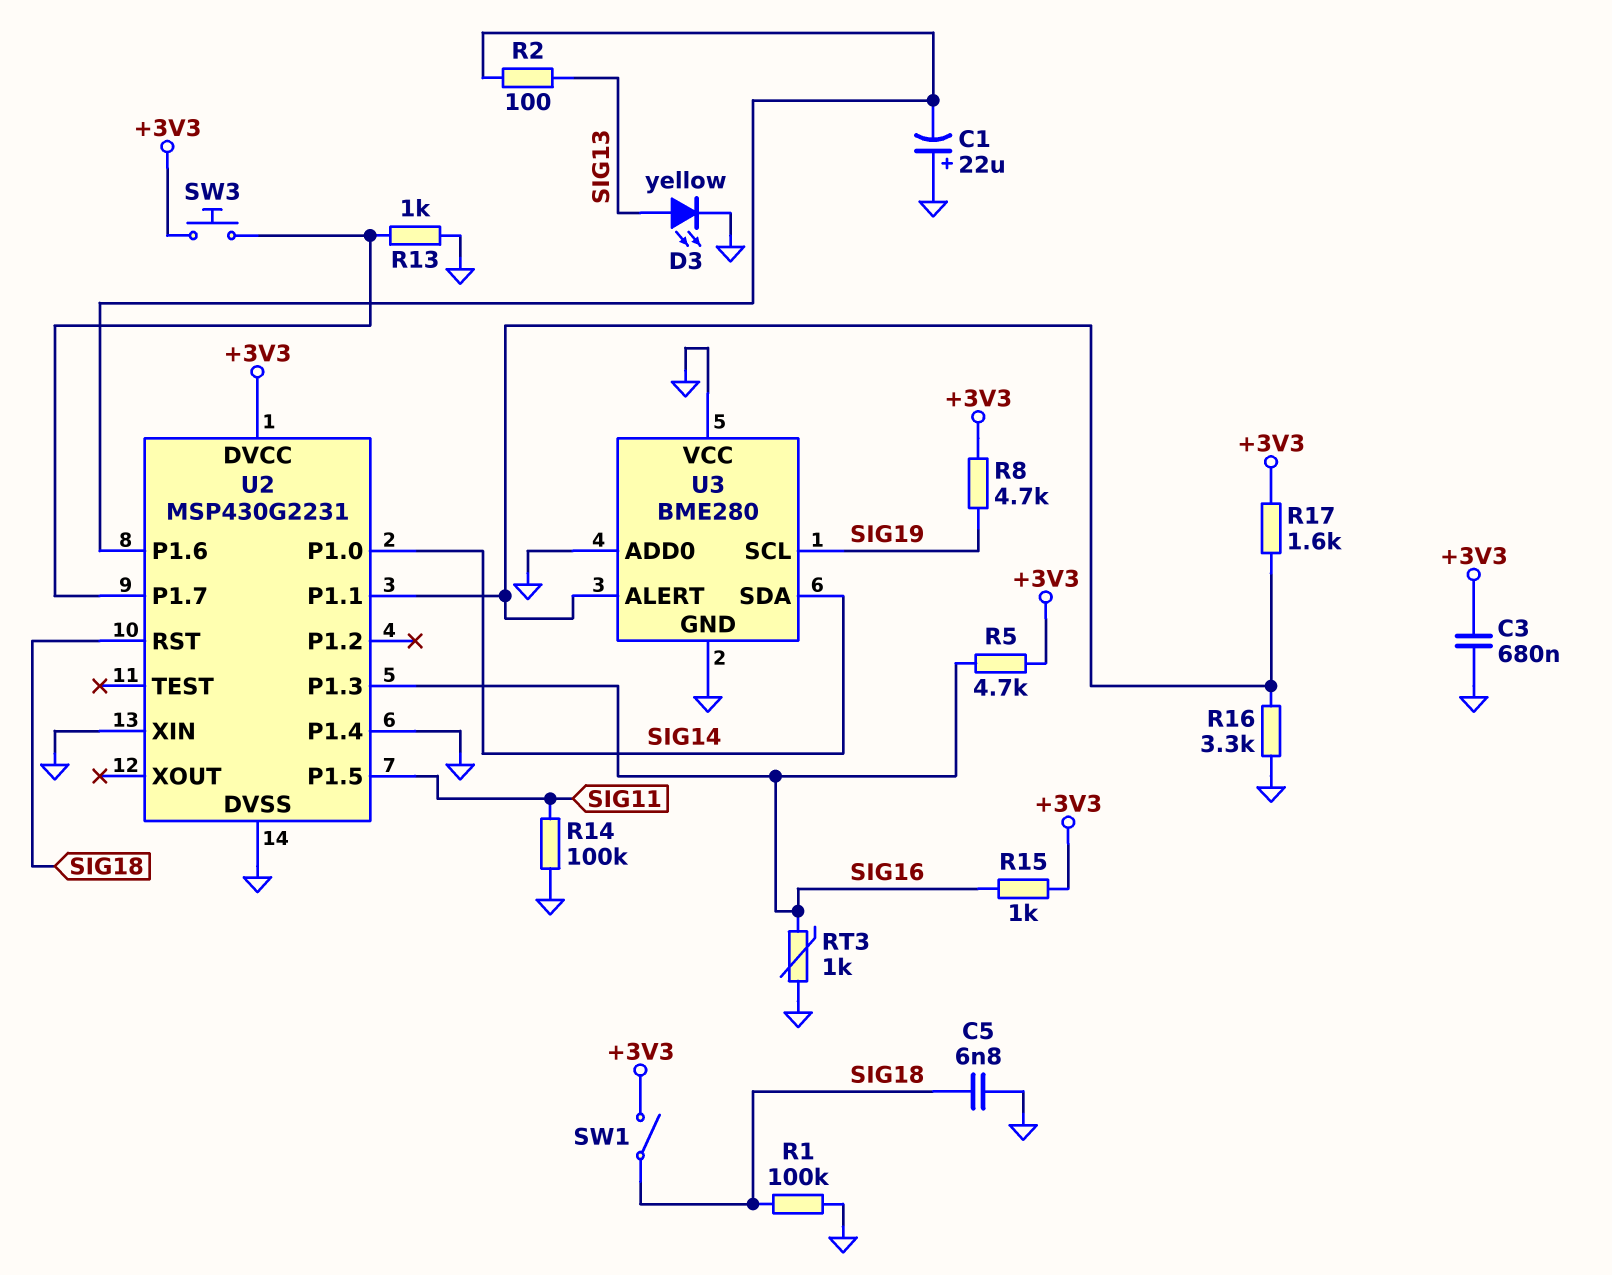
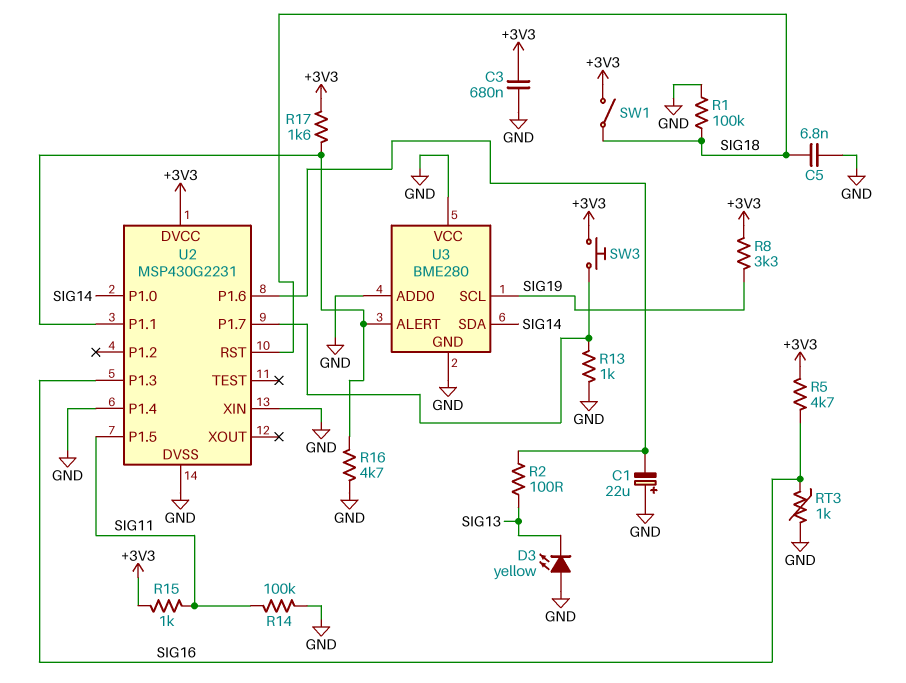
D3: LED yellow (A SIG13, K GND) -> LED yellow (A GND, K SIG13)
R8: 4.7k (+3V3, SIG19) -> 3.3k (+3V3, SIG19)
R15: 1k (+3V3, SIG16) -> 1k (+3V3, SIG11)
R16: 3.3k (GND, U2/P1.1) -> 4.7k (GND, U2/P1.1)

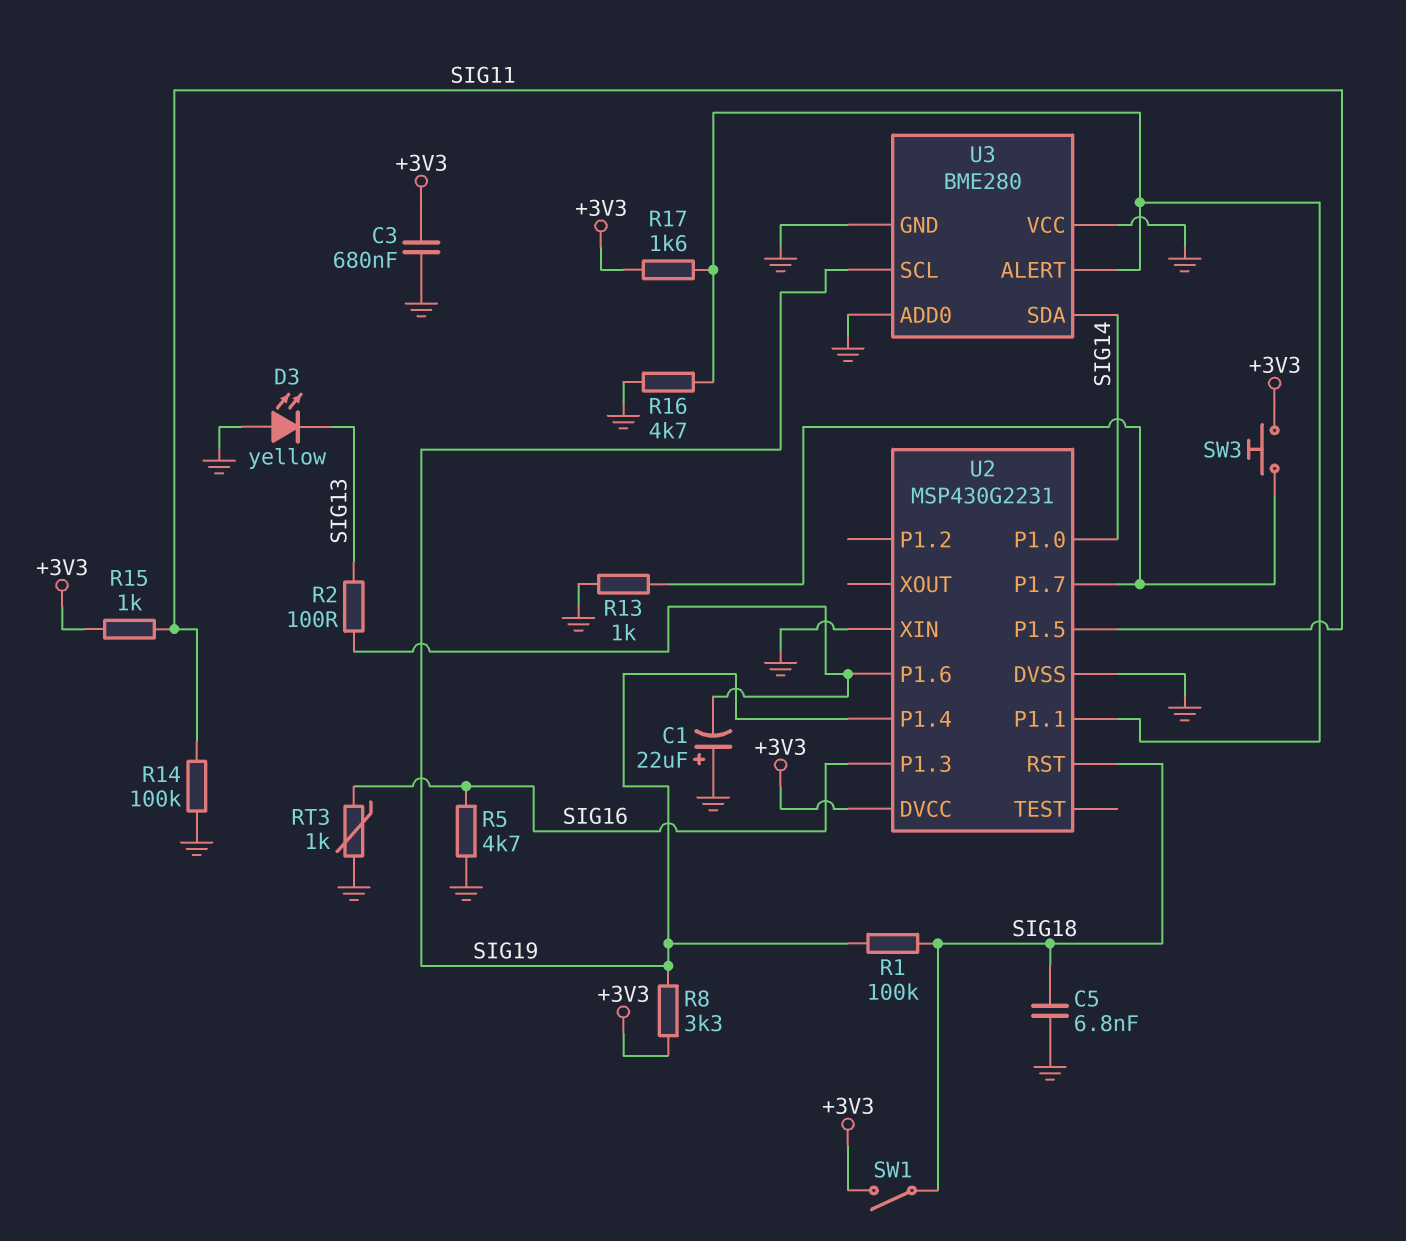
R1: 100k (GND, SIG18) -> 100k (SIG18, SIG19)
R5: 4.7k (+3V3, SIG16) -> 4.7k (GND, SIG16)
U2 pin P1.4: GND -> SIG19

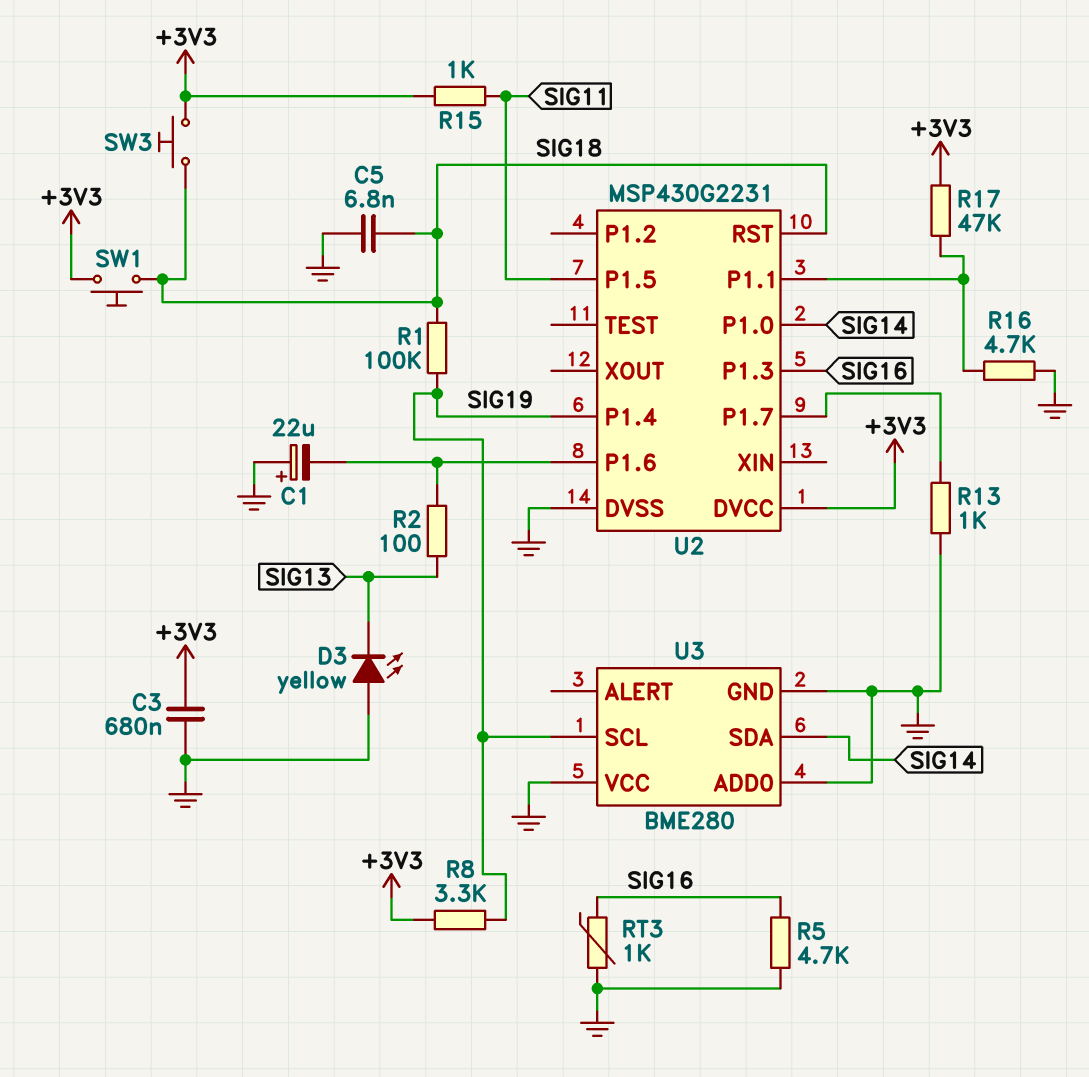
R14: 100k (GND, SIG11) -> none
R17: 1.6k (+3V3, U2/P1.1) -> 47k (+3V3, U2/P1.1)
SW1: switch (+3V3, SIG18) -> button (+3V3, SIG18)
SW3: button (+3V3, U2/P1.7) -> button (+3V3, SIG18)
U2 pin XIN: GND -> none
U3 pin ALERT: U2/P1.1 -> none

